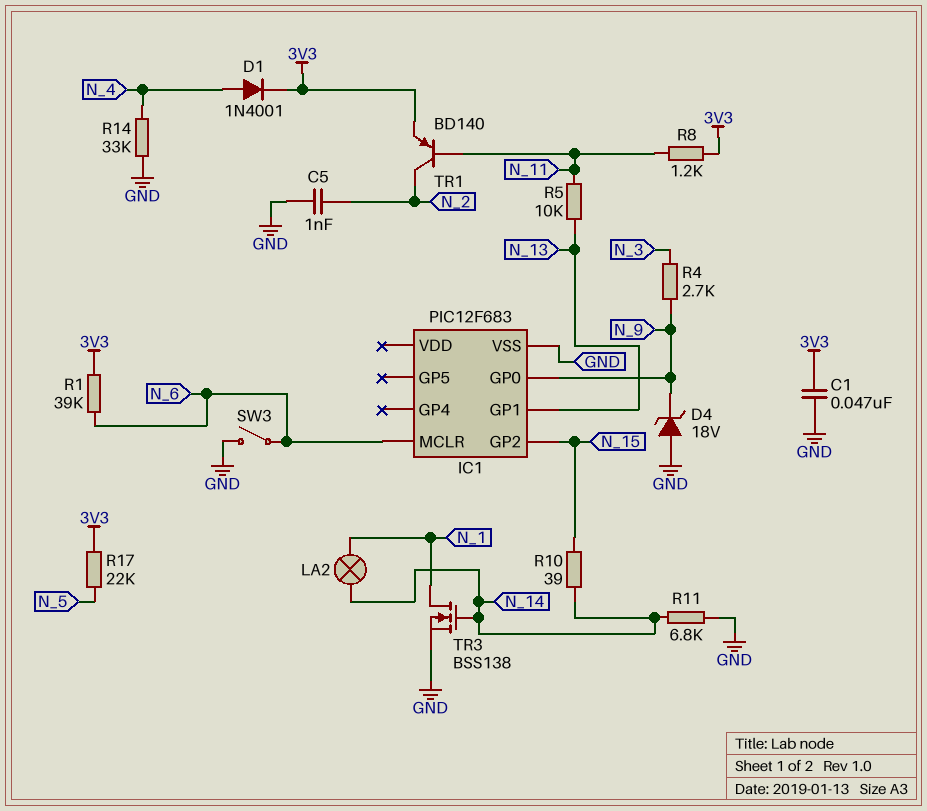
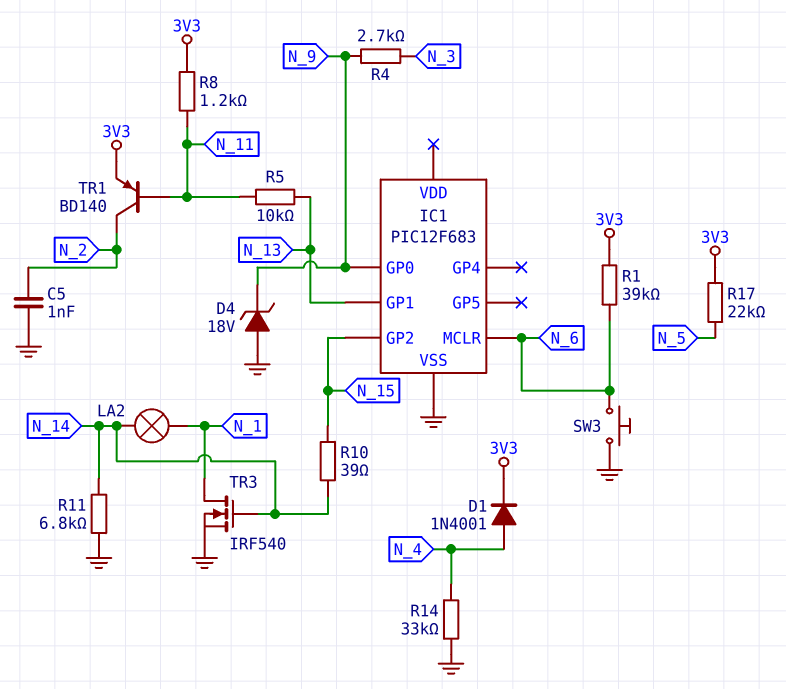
C1: 47nF (3V3, GND) -> none
SW3: switch (GND, N_6) -> button (GND, N_6)
TR3: NMOS BSS138 (G N_14, D N_1, S GND) -> NMOS IRF540 (G N_14, D N_1, S GND)

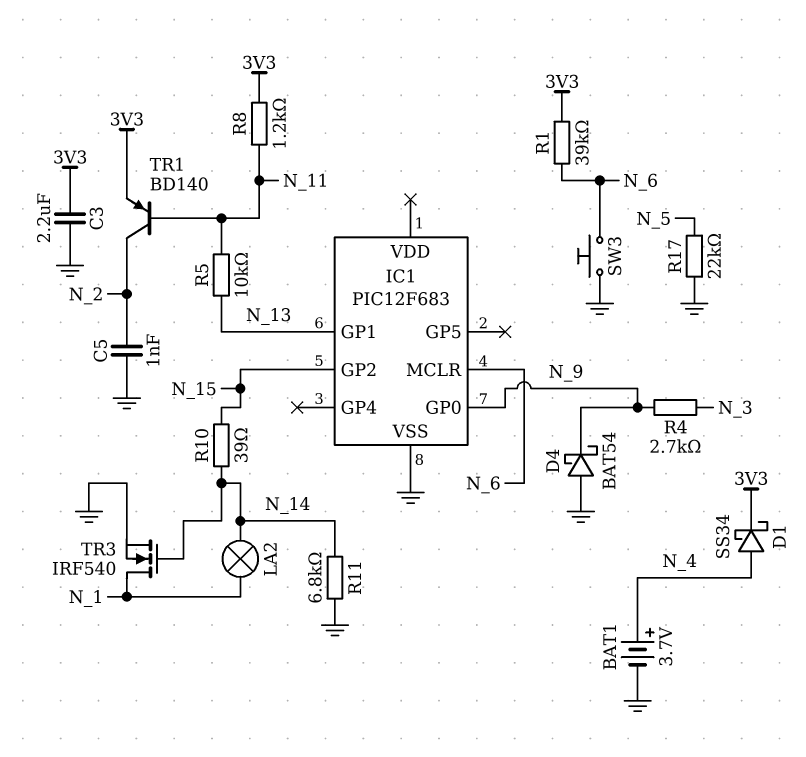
BAT1: none -> 3.7V (plus N_4, minus GND)
C3: none -> 2.2uF (3V3, GND)
D1: diode 1N4001 (A N_4, K 3V3) -> schottky SS34 (A N_4, K 3V3)
D4: zener 18V (A GND, K N_9) -> schottky BAT54 (A GND, K N_9)
R14: 33k (GND, N_4) -> none
R17: 22k (3V3, N_5) -> 22k (GND, N_5)

